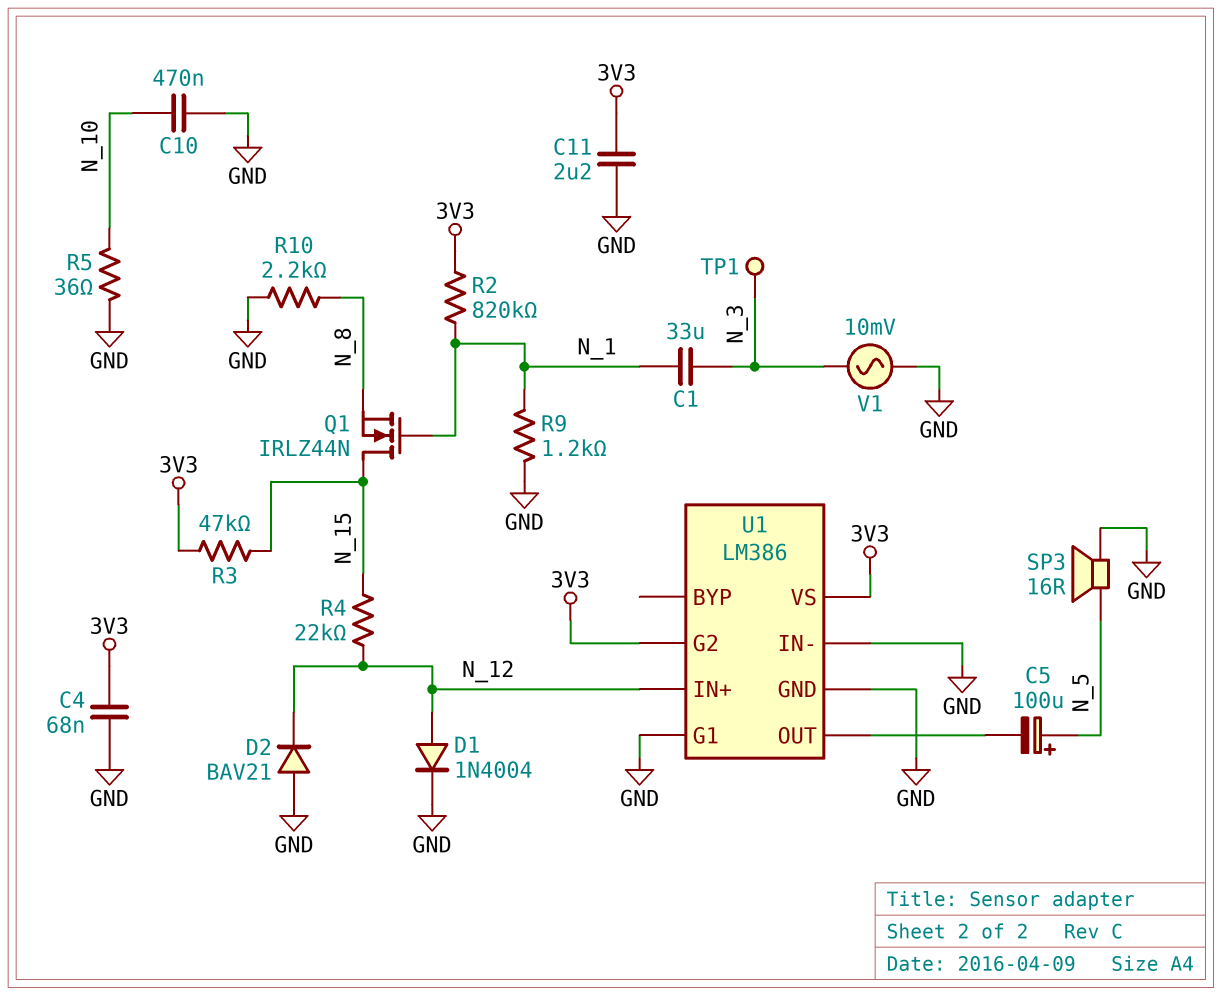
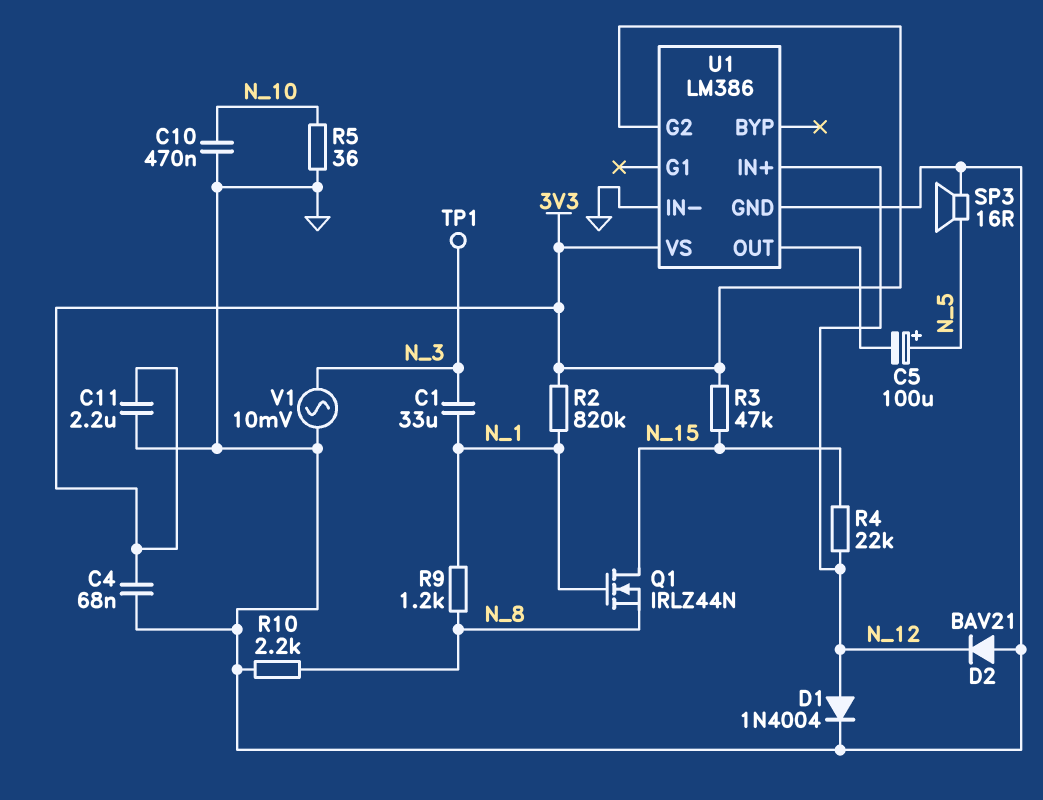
R9: 1.2k (GND, N_1) -> 1.2k (N_1, N_8)
U1 pin G1: GND -> none

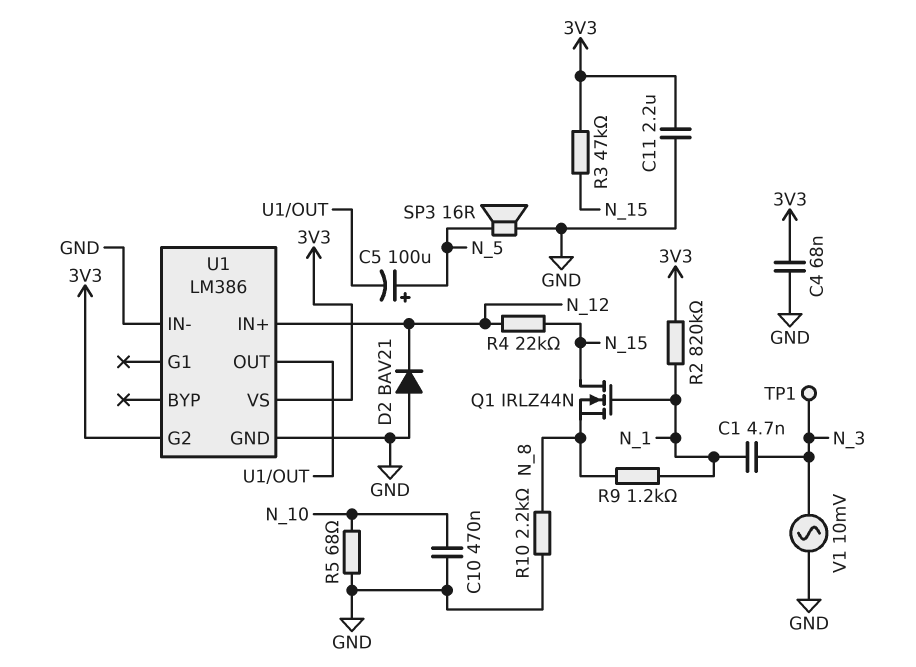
C1: 33uF (N_1, N_3) -> 4.7nF (N_1, N_3)
D1: diode 1N4004 (A N_12, K GND) -> none
R5: 36 (GND, N_10) -> 68 (GND, N_10)

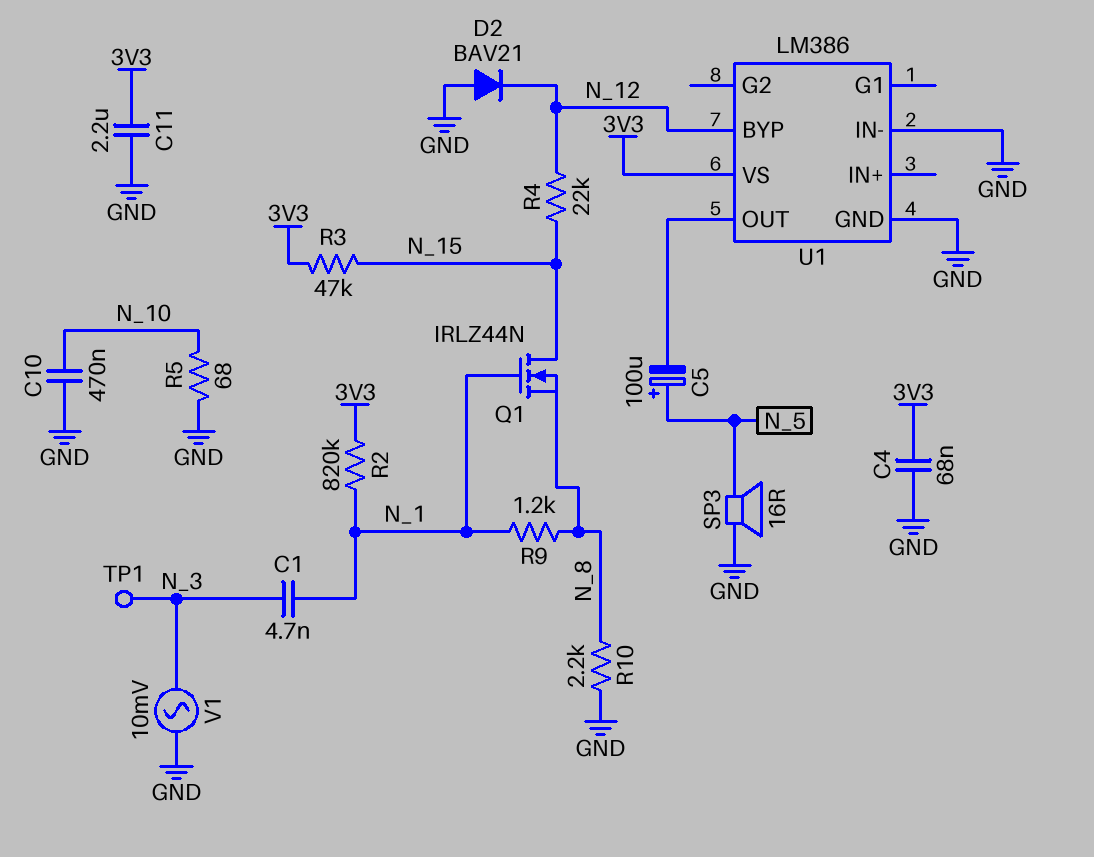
U1 pin BYP: none -> N_12
U1 pin G2: 3V3 -> none
U1 pin IN+: N_12 -> none

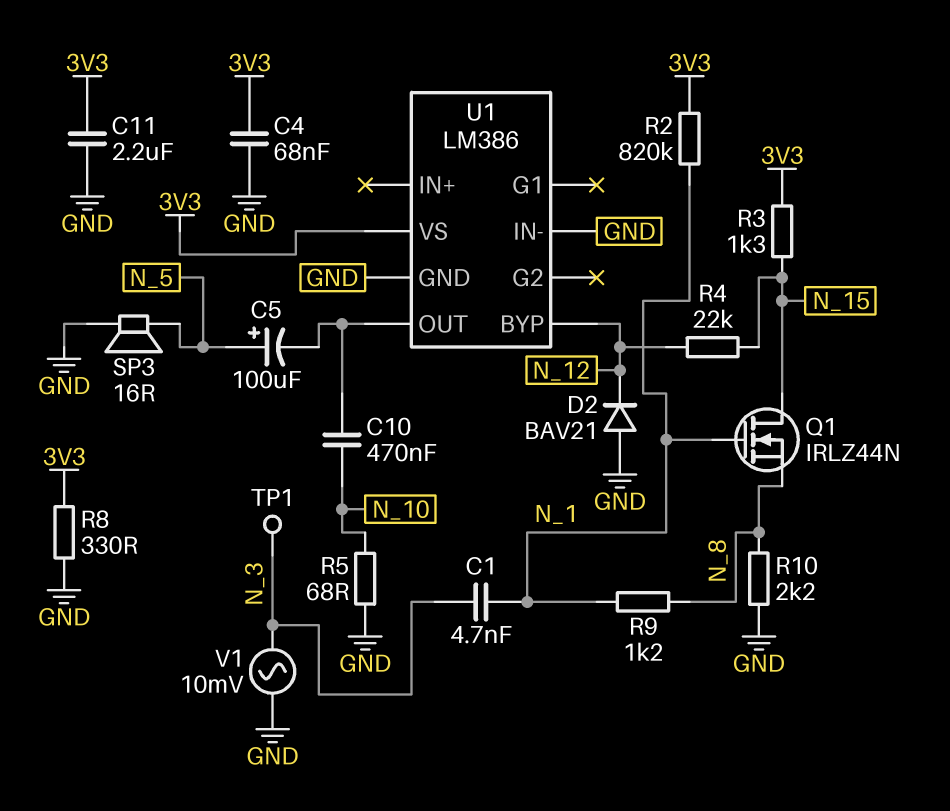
C10: 470nF (GND, N_10) -> 470nF (N_10, U1/OUT)
R3: 47k (3V3, N_15) -> 1.3k (3V3, N_15)
R8: none -> 330 (3V3, GND)

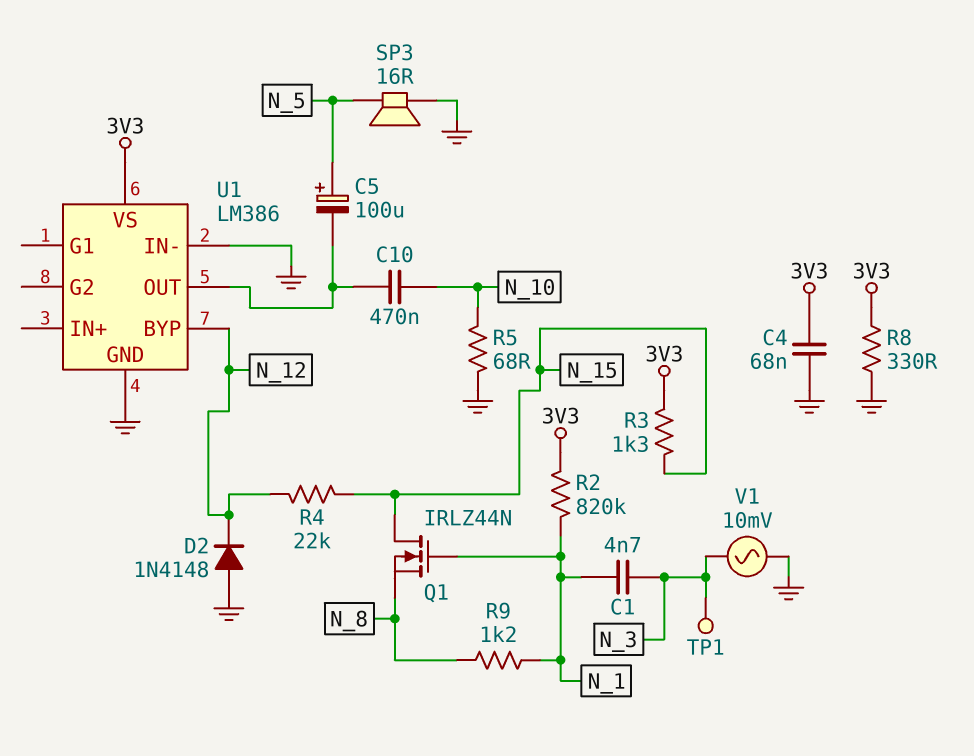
C11: 2.2uF (3V3, GND) -> none
D2: diode BAV21 (A GND, K N_12) -> diode 1N4148 (A GND, K N_12)
R10: 2.2k (GND, N_8) -> none

